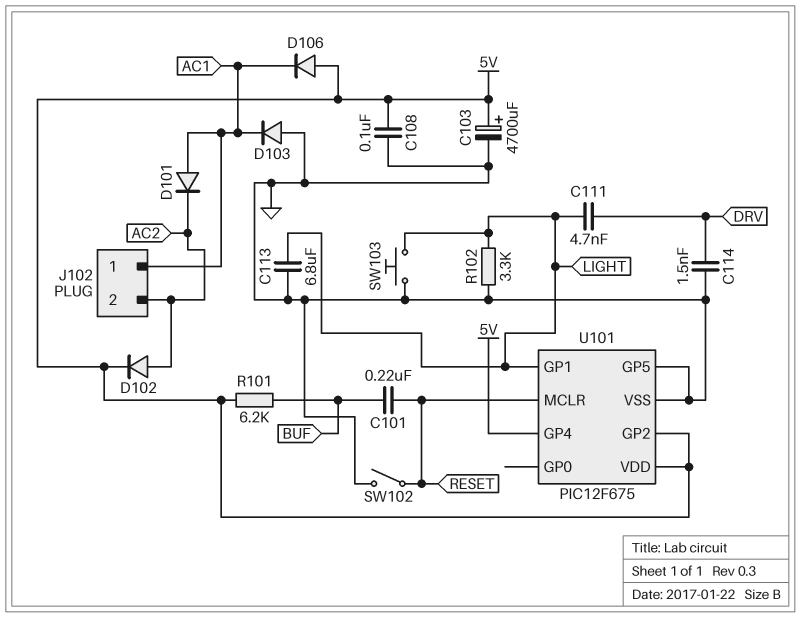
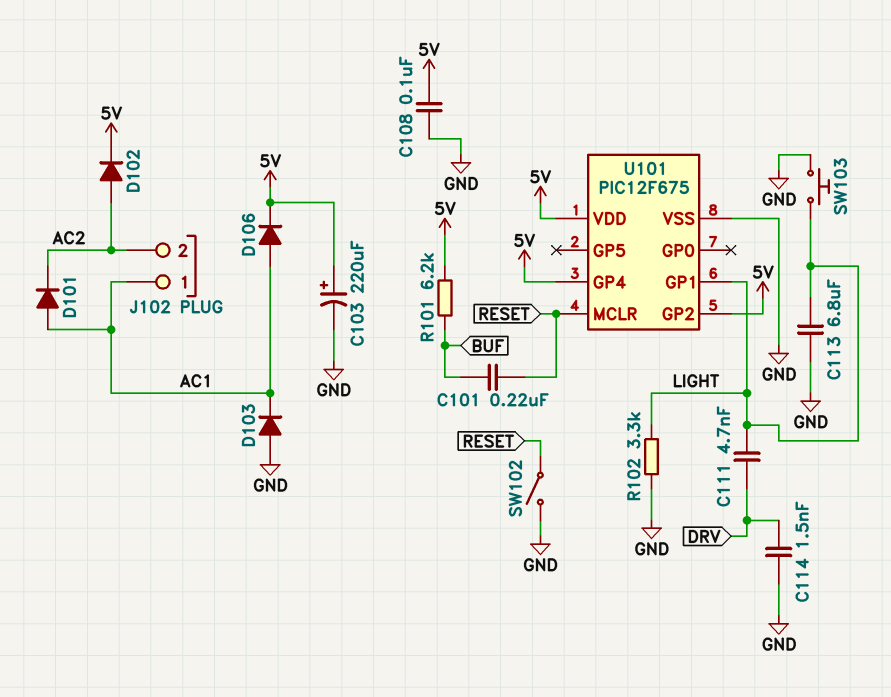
C103: 4700uF (plus 5V, minus GND) -> 220uF (plus 5V, minus GND)
D106: diode (A 5V, K AC1) -> diode (A AC1, K 5V)
U101 pin GP5: GND -> none

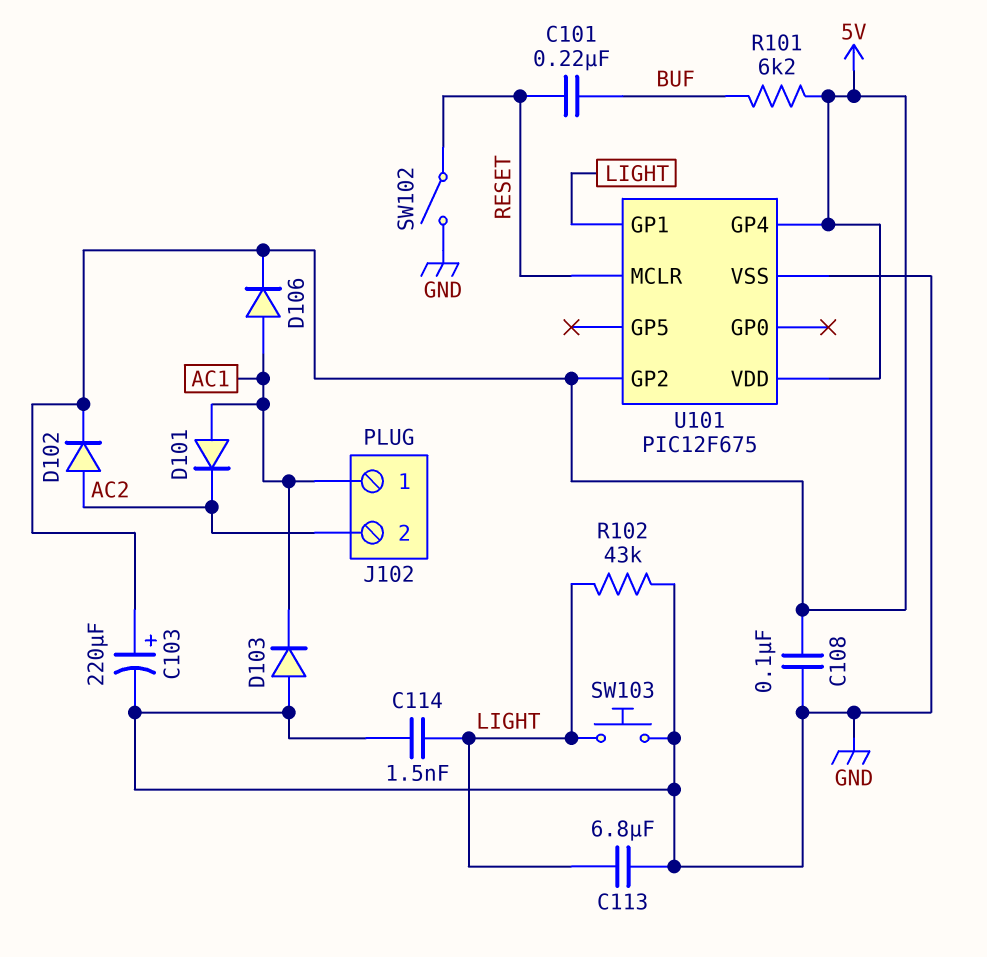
C111: 4.7nF (DRV, LIGHT) -> none
C114: 1.5nF (DRV, GND) -> 1.5nF (GND, LIGHT)
R102: 3.3k (GND, LIGHT) -> 43k (GND, LIGHT)

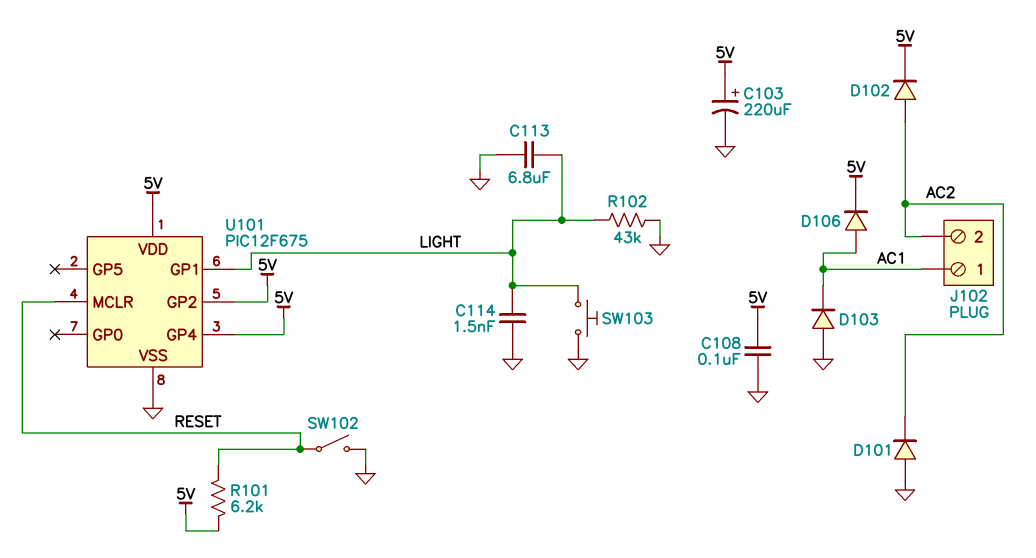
C101: 220nF (BUF, RESET) -> none
D101: diode (A AC1, K AC2) -> diode (A GND, K AC2)
R101: 6.2k (5V, BUF) -> 6.2k (5V, RESET)

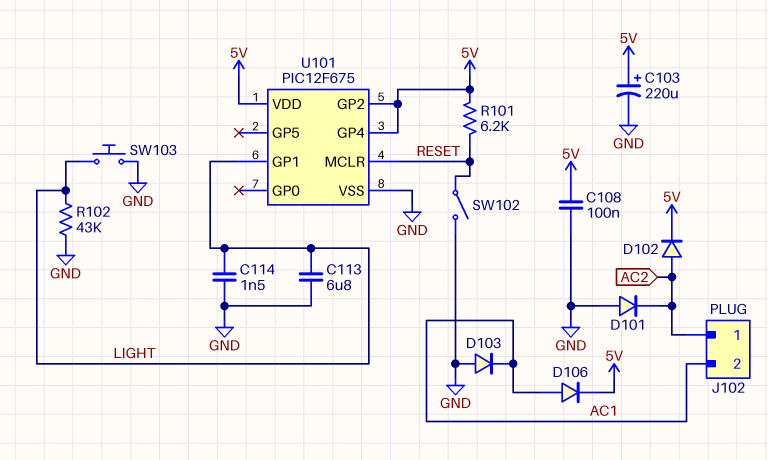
J102 pin 1: AC1 -> AC2
J102 pin 2: AC2 -> AC1

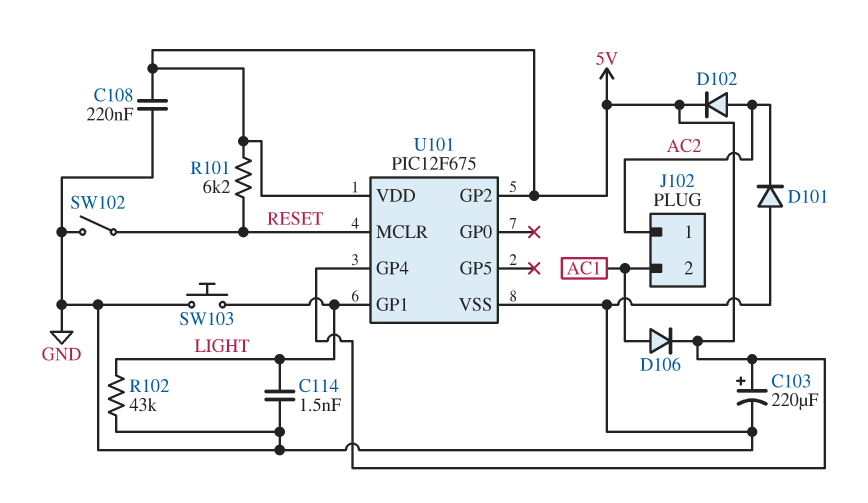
C108: 100nF (5V, GND) -> 220nF (5V, GND)
C113: 6.8uF (GND, LIGHT) -> none
D103: diode (A GND, K AC1) -> none

